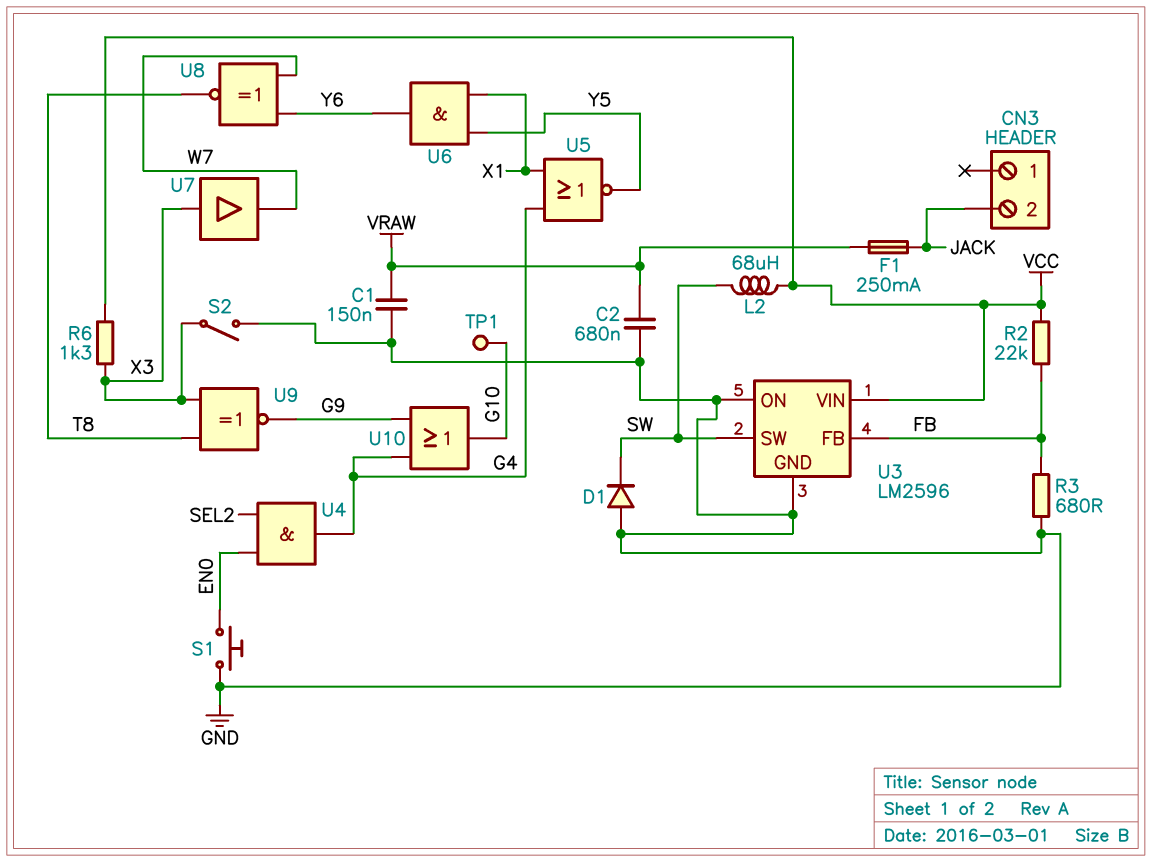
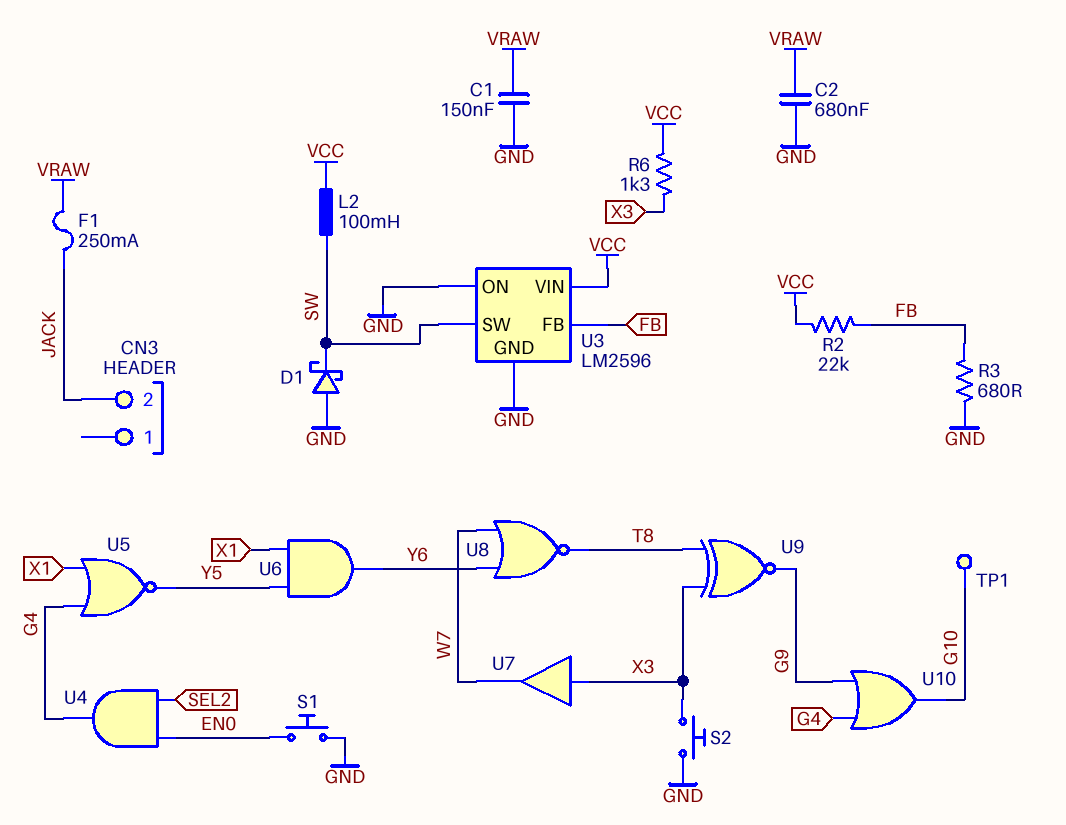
D1: diode (A GND, K SW) -> schottky (A GND, K SW)
L2: 68uH (SW, VCC) -> 100mH (SW, VCC)
S2: switch (GND, X3) -> button (GND, X3)
U8: XNOR (in W7, in Y6, out T8) -> NOR (in W7, in Y6, out T8)

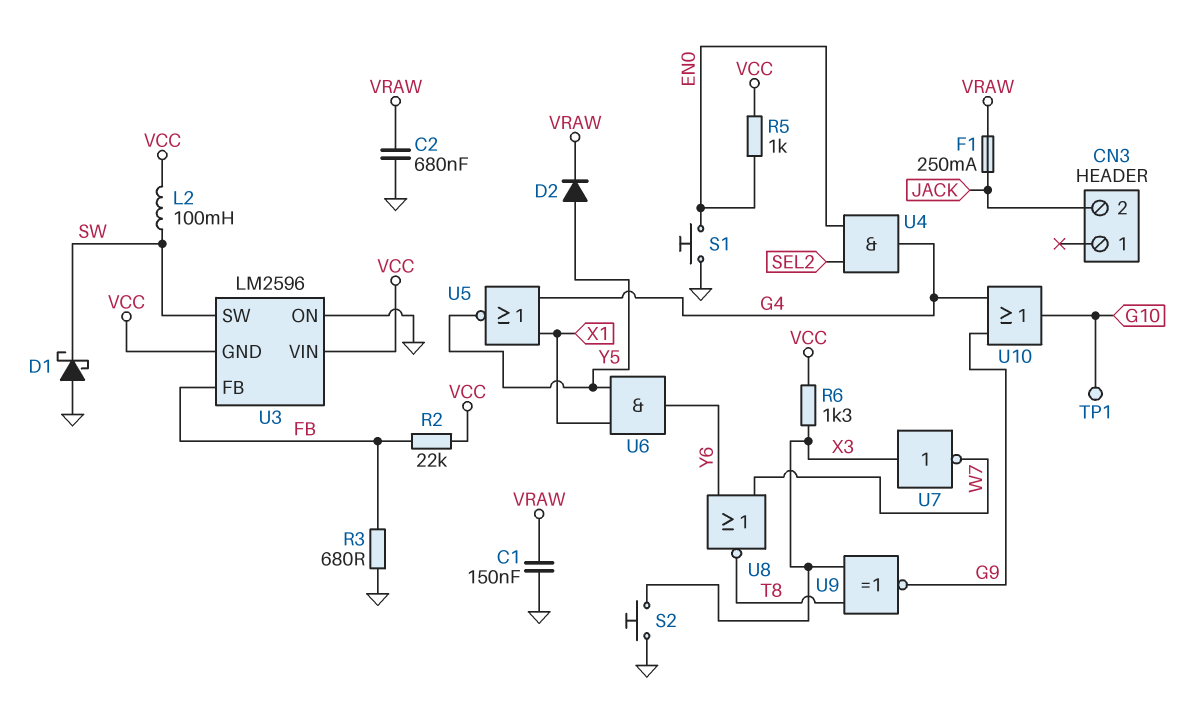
D2: none -> diode (A Y5, K VRAW)
R5: none -> 1k (EN0, VCC)
U3 pin GND: GND -> VCC
U7: buffer (in X3, out W7) -> NOT (in X3, out W7)

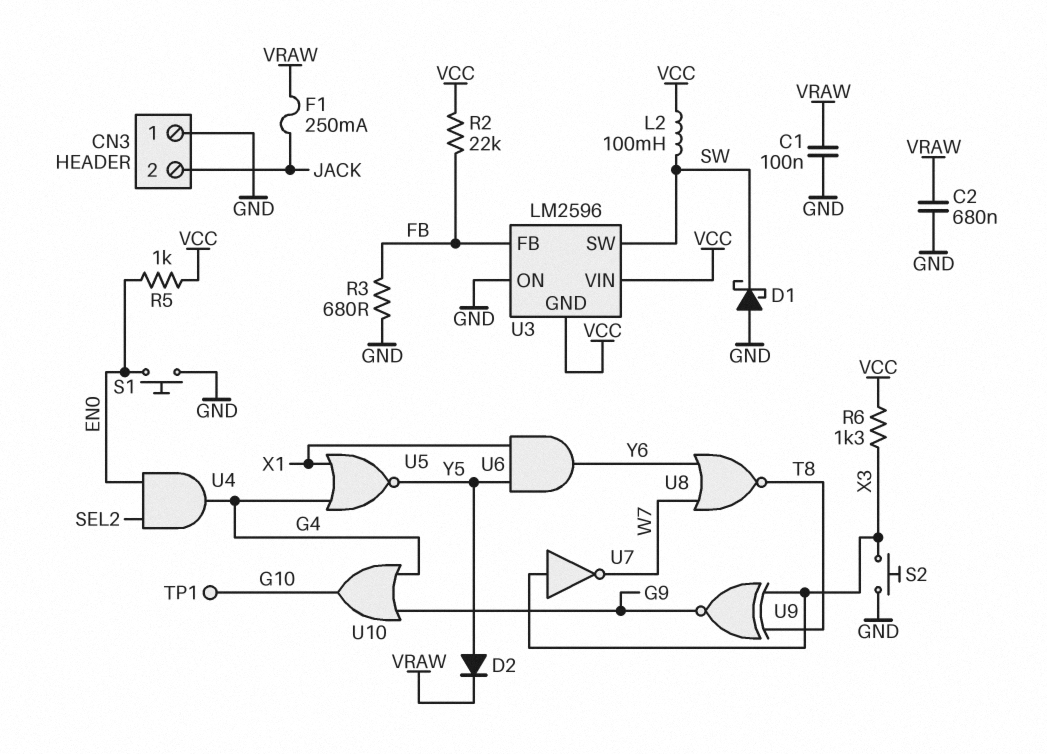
C1: 150nF (GND, VRAW) -> 100nF (GND, VRAW)
CN3 pin 1: none -> GND

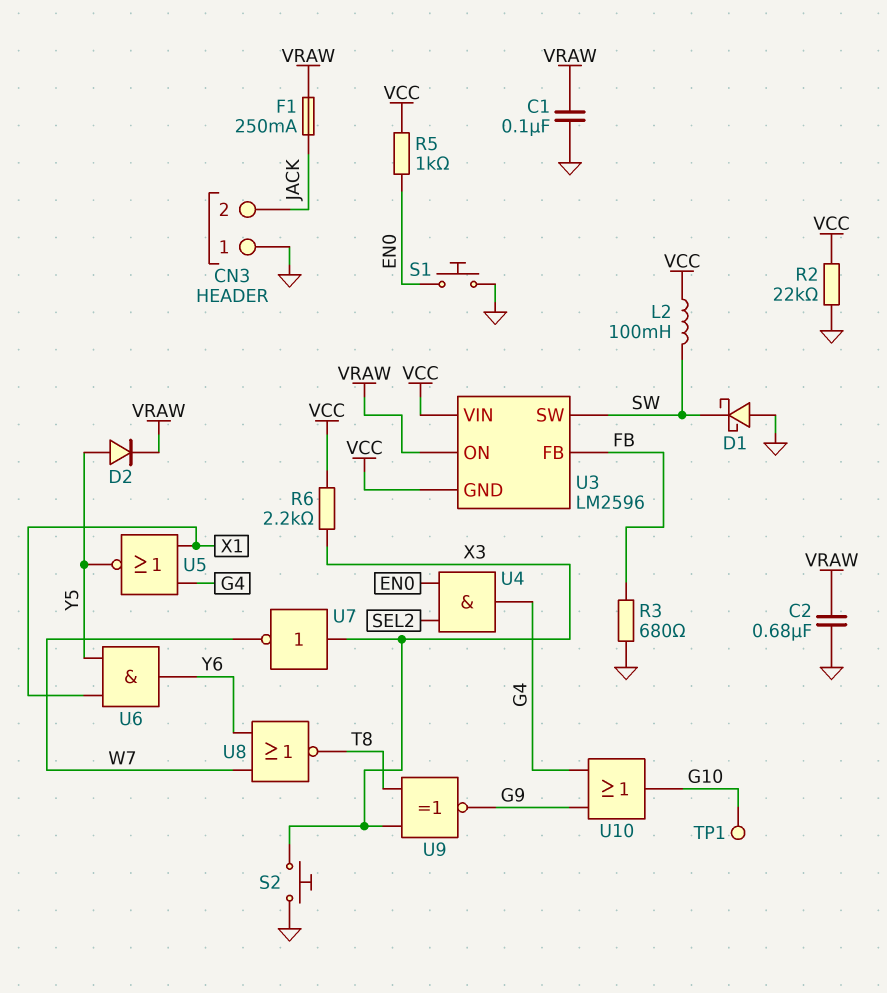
R2: 22k (FB, VCC) -> 22k (GND, VCC)
R6: 1.3k (VCC, X3) -> 2.2k (VCC, X3)
U3 pin ON: GND -> VRAW

